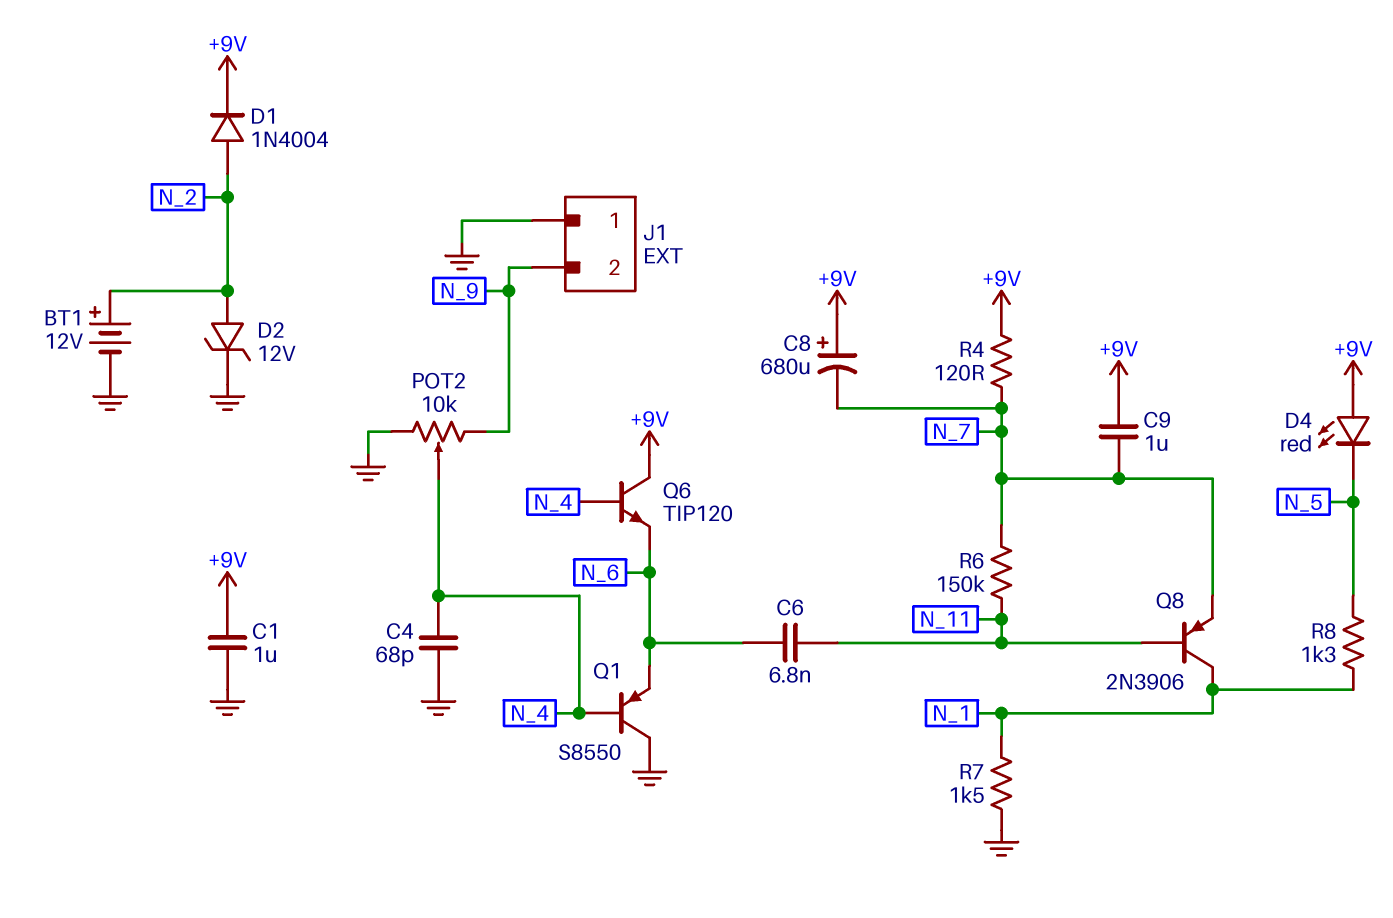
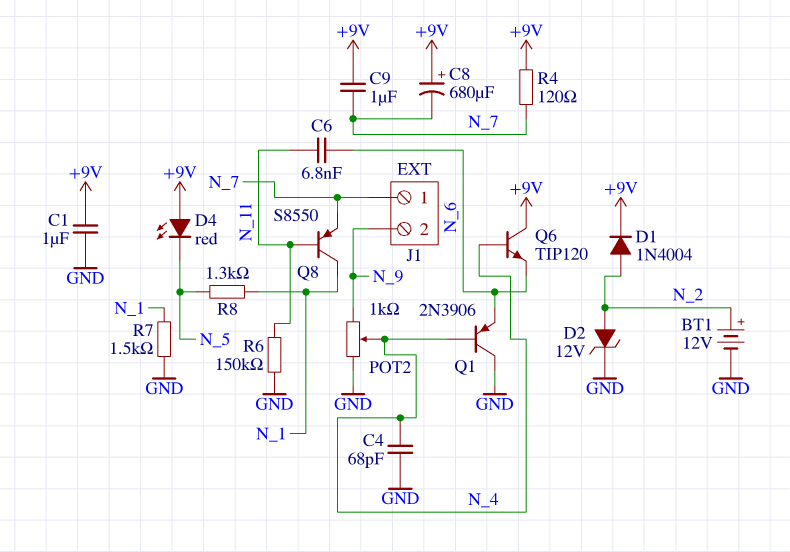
J1 pin 1: GND -> N_7
POT2: 10k (GND, N_9, wiper N_4) -> 1k (GND, N_9, wiper N_4)
Q1: PNP S8550 (B N_4, C GND, E N_6) -> PNP 2N3906 (B N_4, C GND, E N_6)
Q8: PNP 2N3906 (B N_11, C N_1, E N_7) -> PNP S8550 (B N_11, C N_1, E N_7)
R6: 150k (N_7, N_11) -> 150k (GND, N_11)

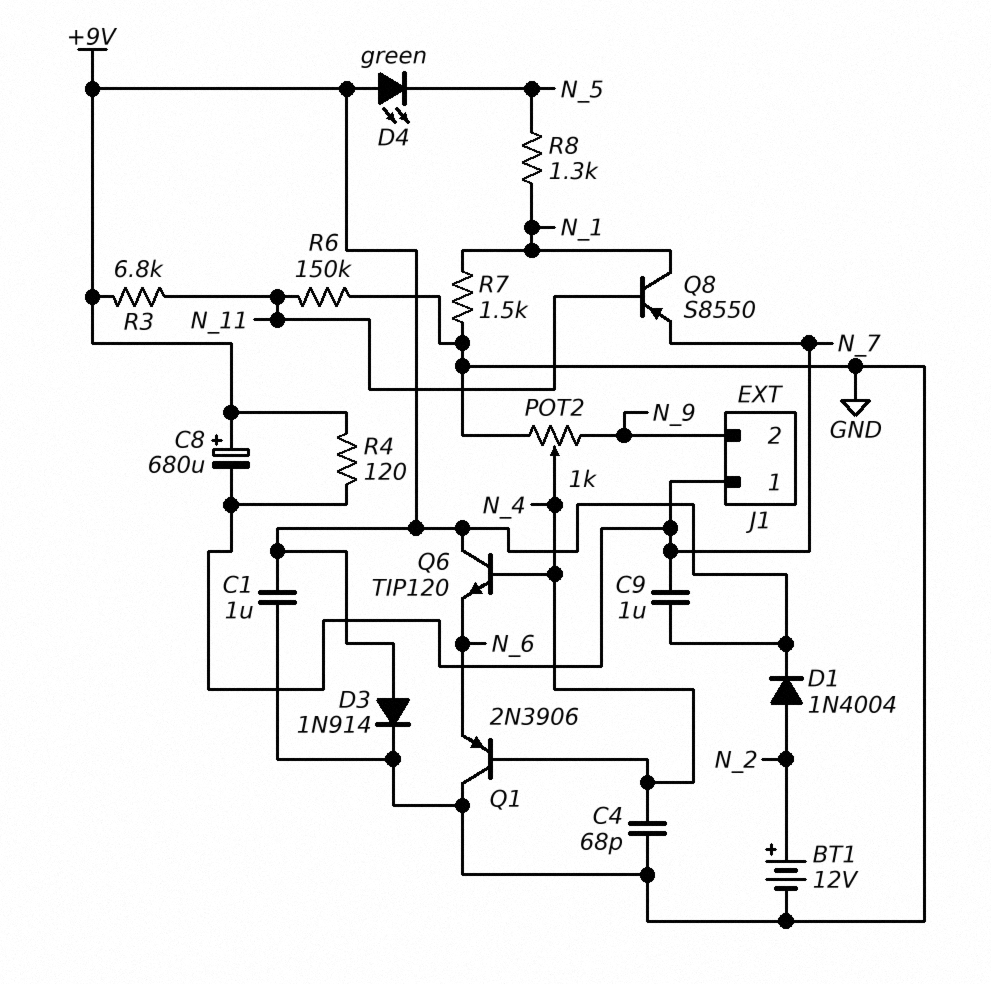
C6: 6.8nF (N_6, N_11) -> none
D2: zener 12V (A N_2, K GND) -> none
D3: none -> diode 1N914 (A +9V, K GND)
D4: LED red (A +9V, K N_5) -> LED green (A +9V, K N_5)
R3: none -> 6.8k (+9V, N_11)

